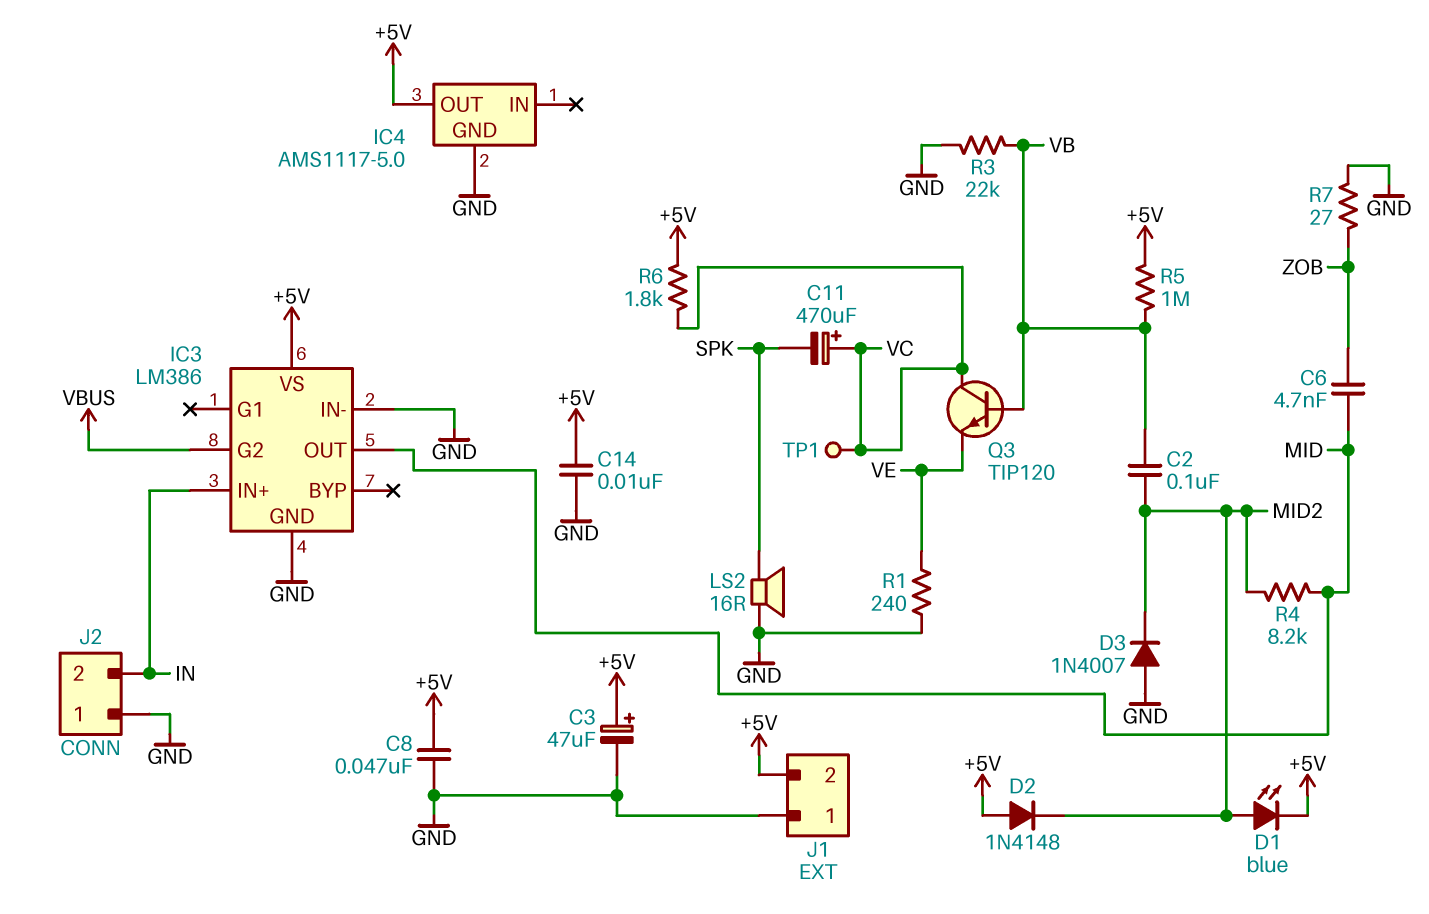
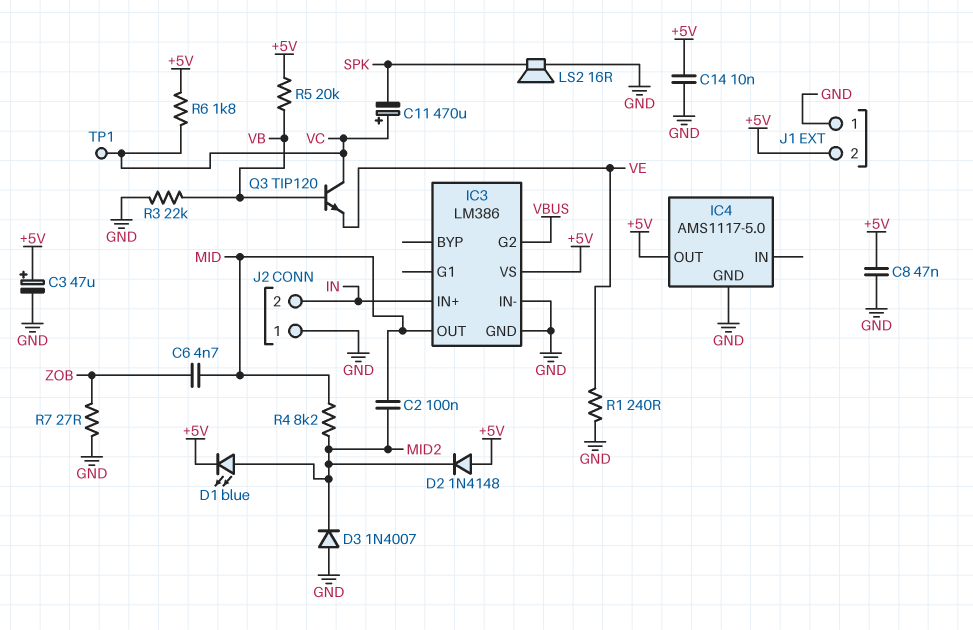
C2: 100nF (MID2, VB) -> 100nF (MID, MID2)
R5: 1M (+5V, VB) -> 20k (+5V, VB)

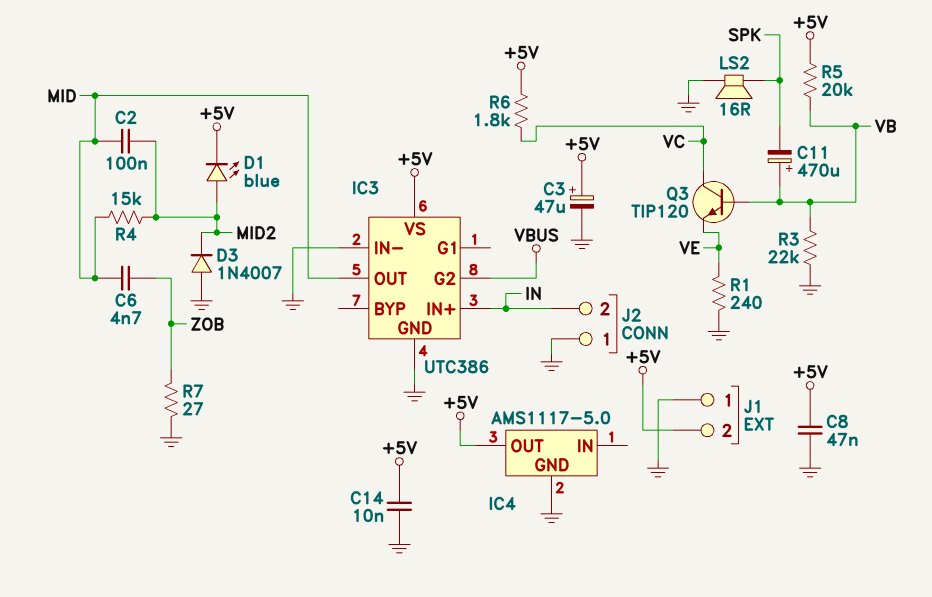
C11: 470uF (plus VC, minus SPK) -> 470uF (plus VB, minus SPK)
D2: diode 1N4148 (A +5V, K MID2) -> none
IC3: LM386 -> UTC386
R4: 8.2k (MID, MID2) -> 15k (MID, MID2)
TP1: test point (VC) -> none

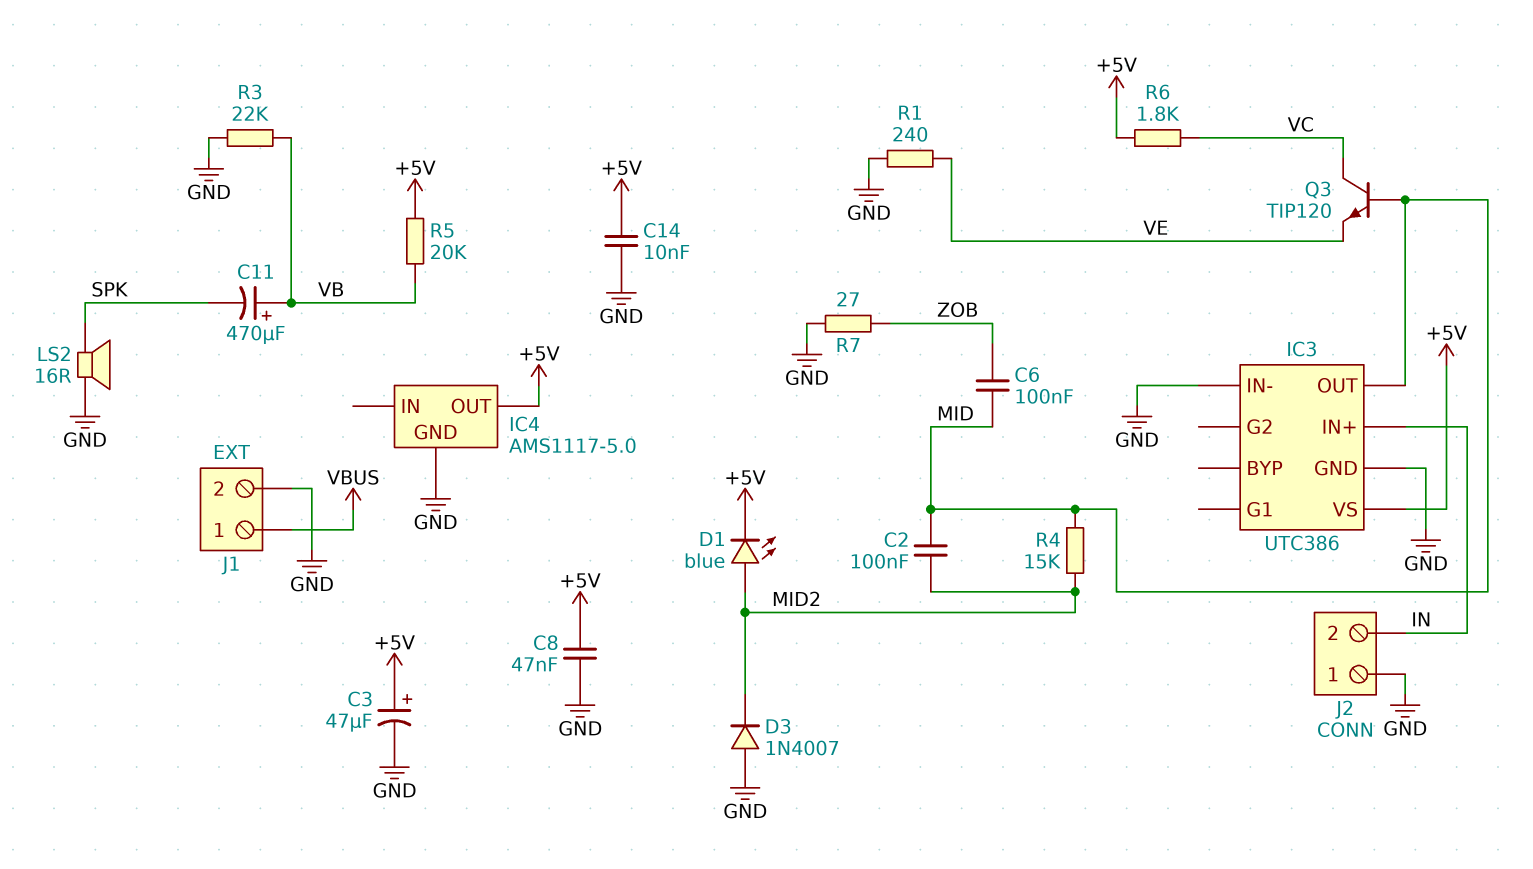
C6: 4.7nF (MID, ZOB) -> 100nF (MID, ZOB)
IC3 pin G2: VBUS -> none
J1 pin 1: GND -> VBUS
J1 pin 2: +5V -> GND
Q3: NPN TIP120 (B VB, C VC, E VE) -> NPN TIP120 (B MID, C VC, E VE)

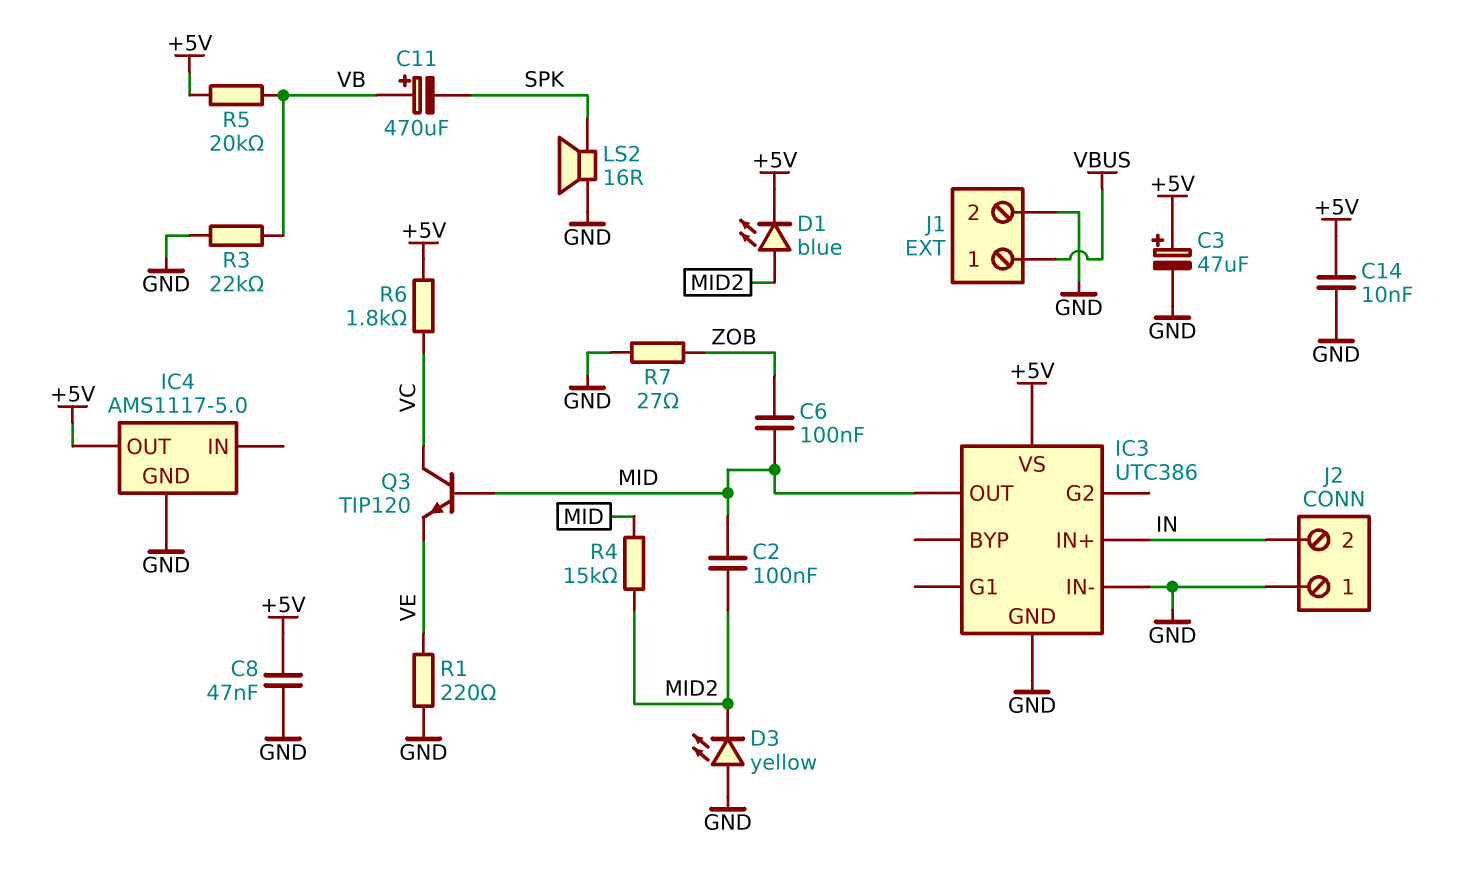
D3: diode 1N4007 (A GND, K MID2) -> LED yellow (A GND, K MID2)
R1: 240 (GND, VE) -> 220 (GND, VE)

